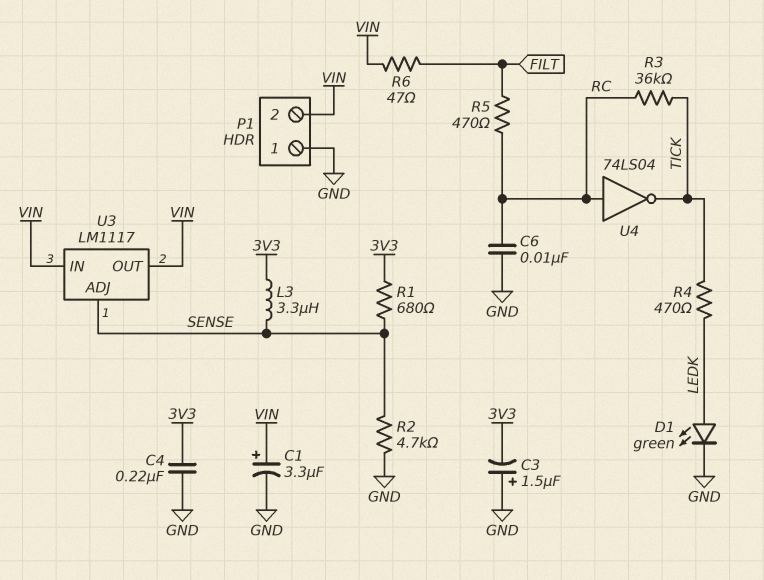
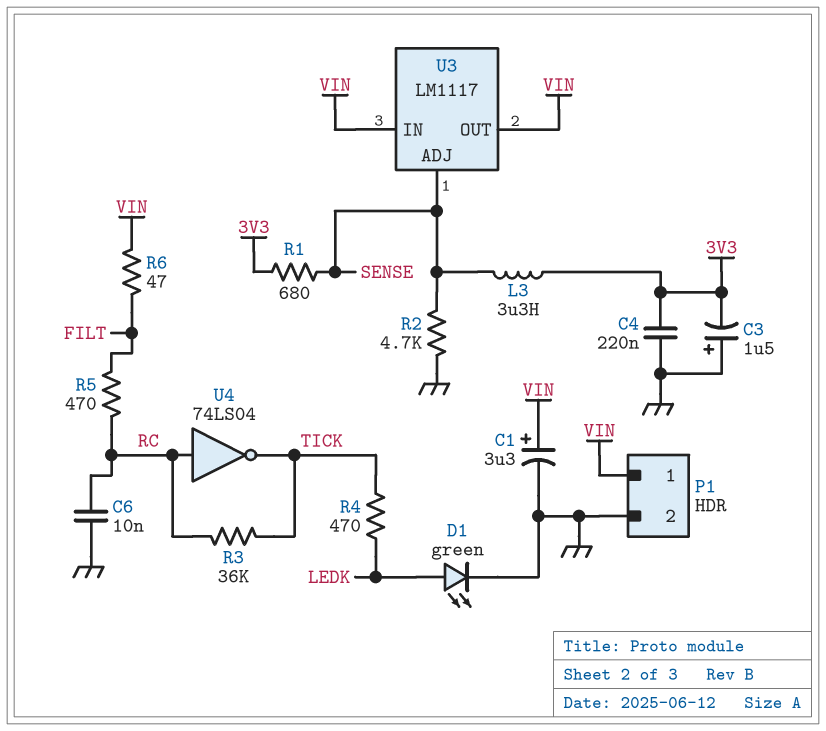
P1 pin 1: GND -> VIN
P1 pin 2: VIN -> GND

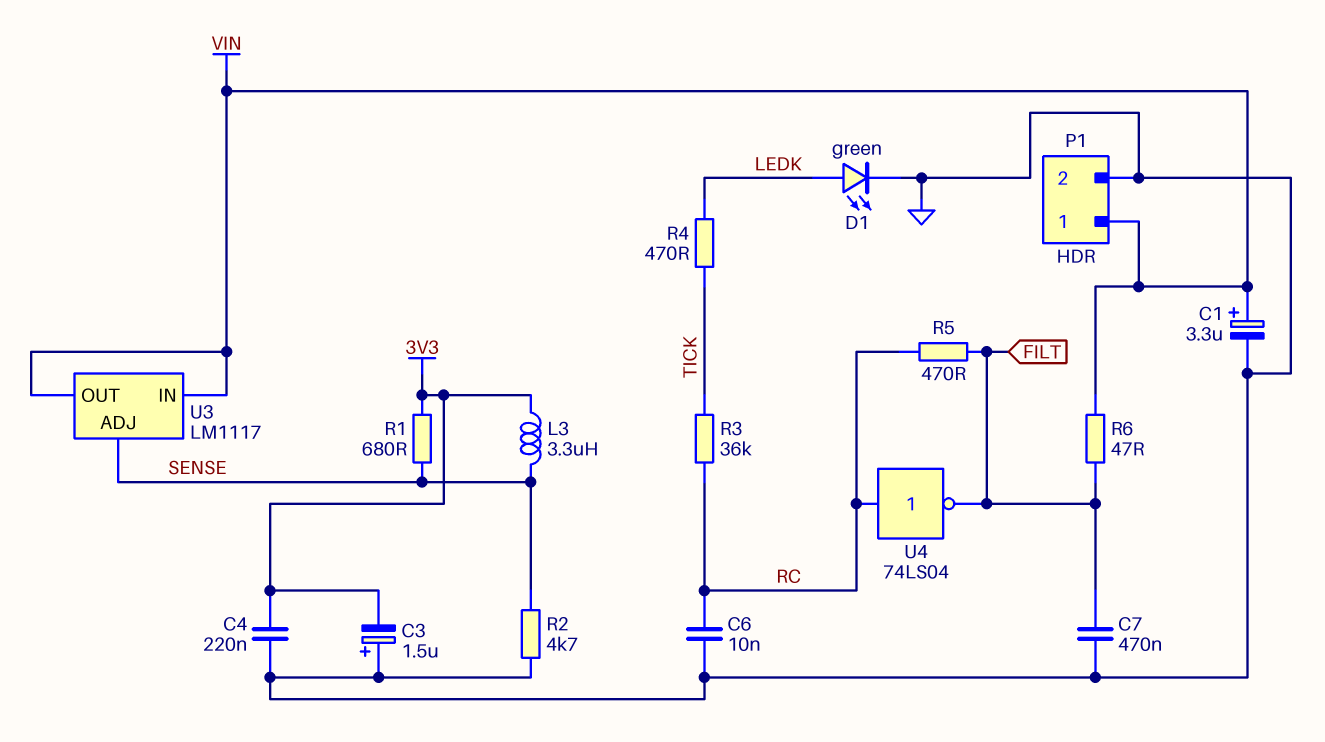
C7: none -> 470nF (FILT, GND)
U4: NOT 74LS04 (in RC, out TICK) -> NOT 74LS04 (in RC, out FILT)

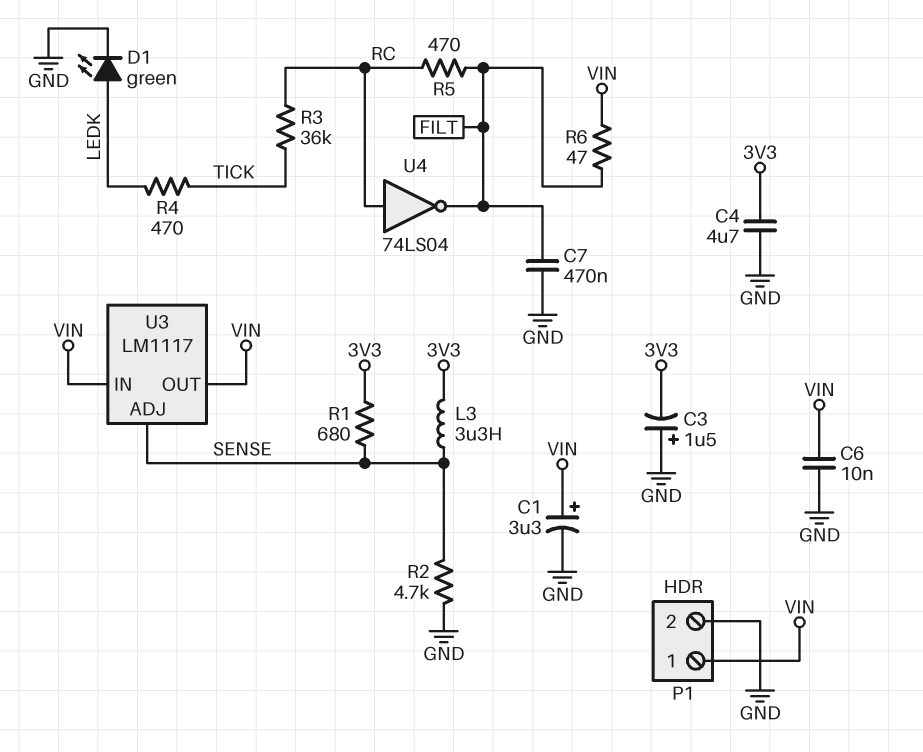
C4: 220nF (3V3, GND) -> 4.7uF (3V3, GND)
C6: 10nF (GND, RC) -> 10nF (GND, VIN)

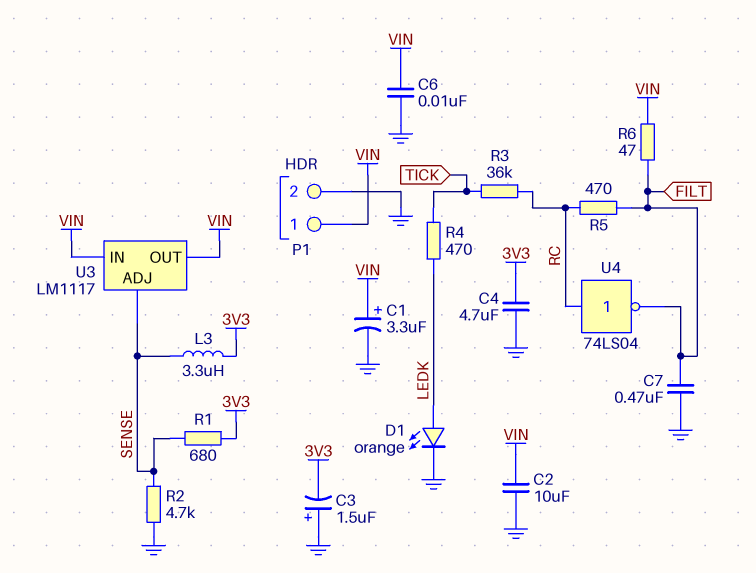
C2: none -> 10uF (GND, VIN)
D1: LED green (A LEDK, K GND) -> LED orange (A LEDK, K GND)

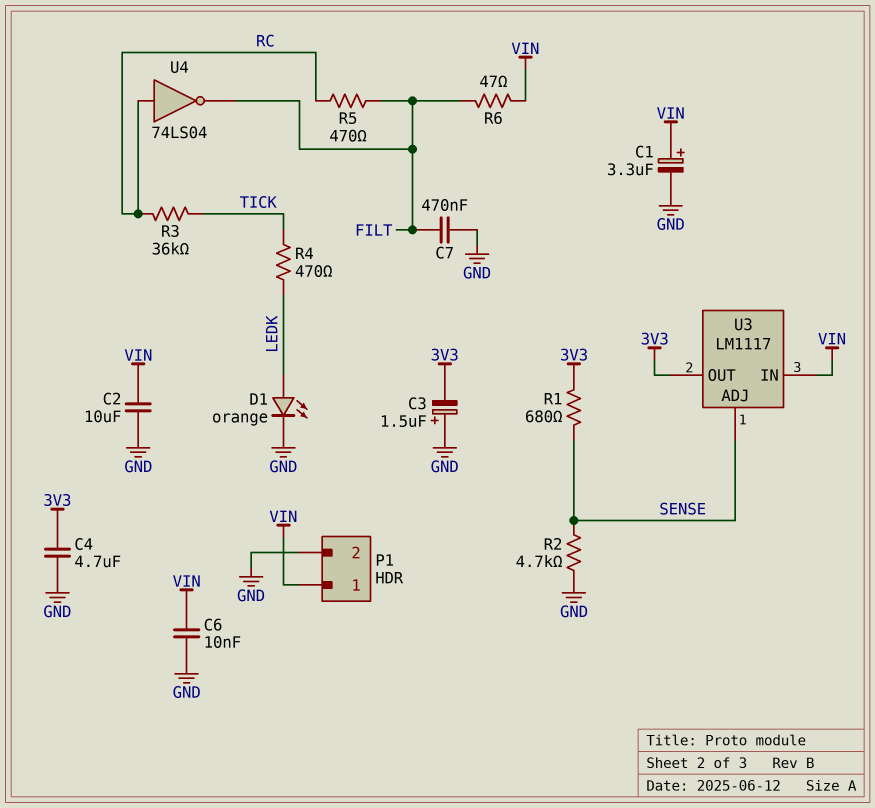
L3: 3.3uH (3V3, SENSE) -> none
U3 pin OUT: VIN -> 3V3

